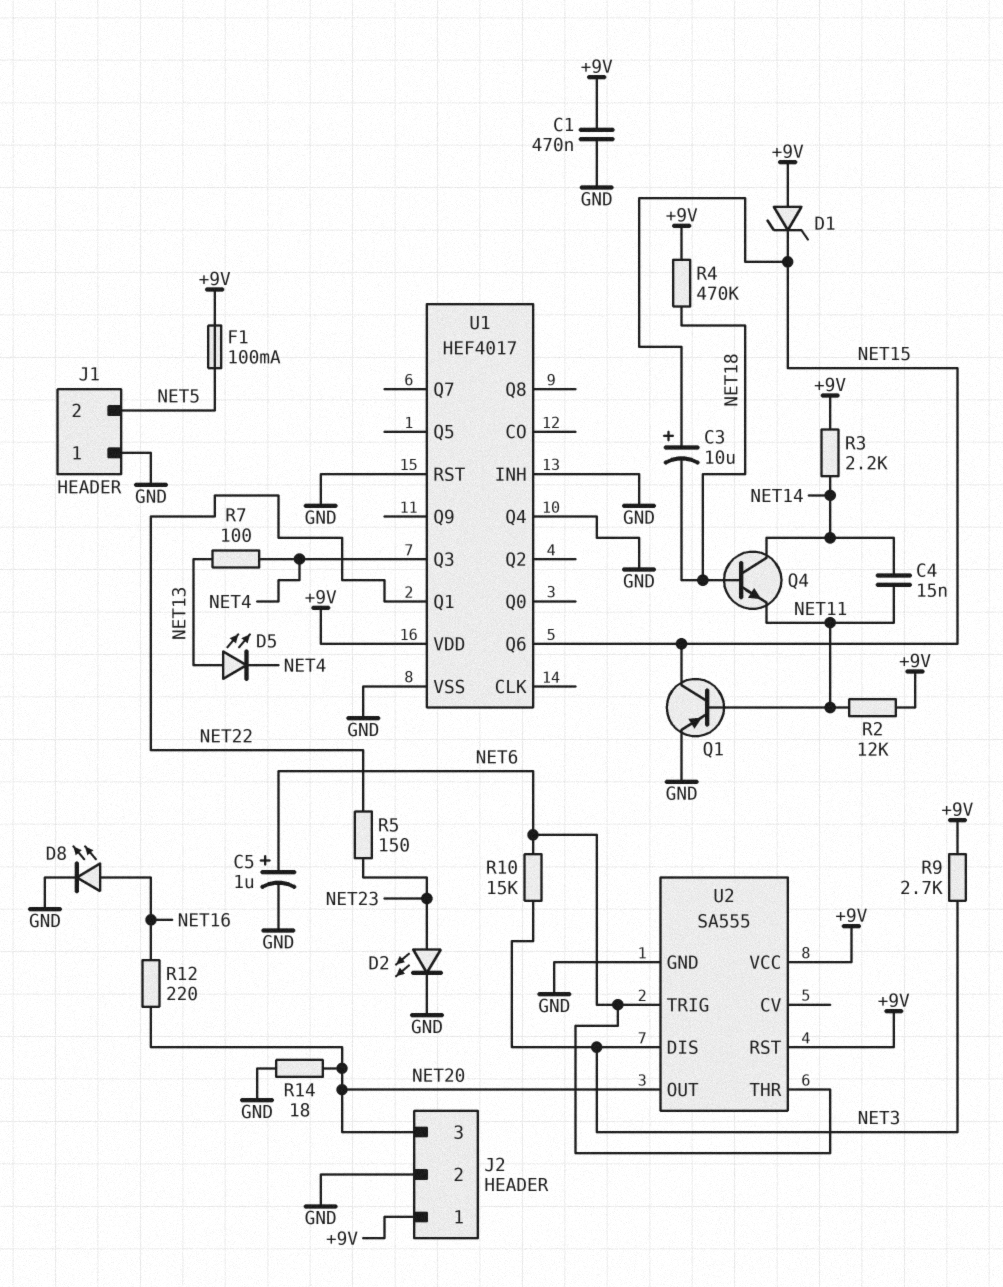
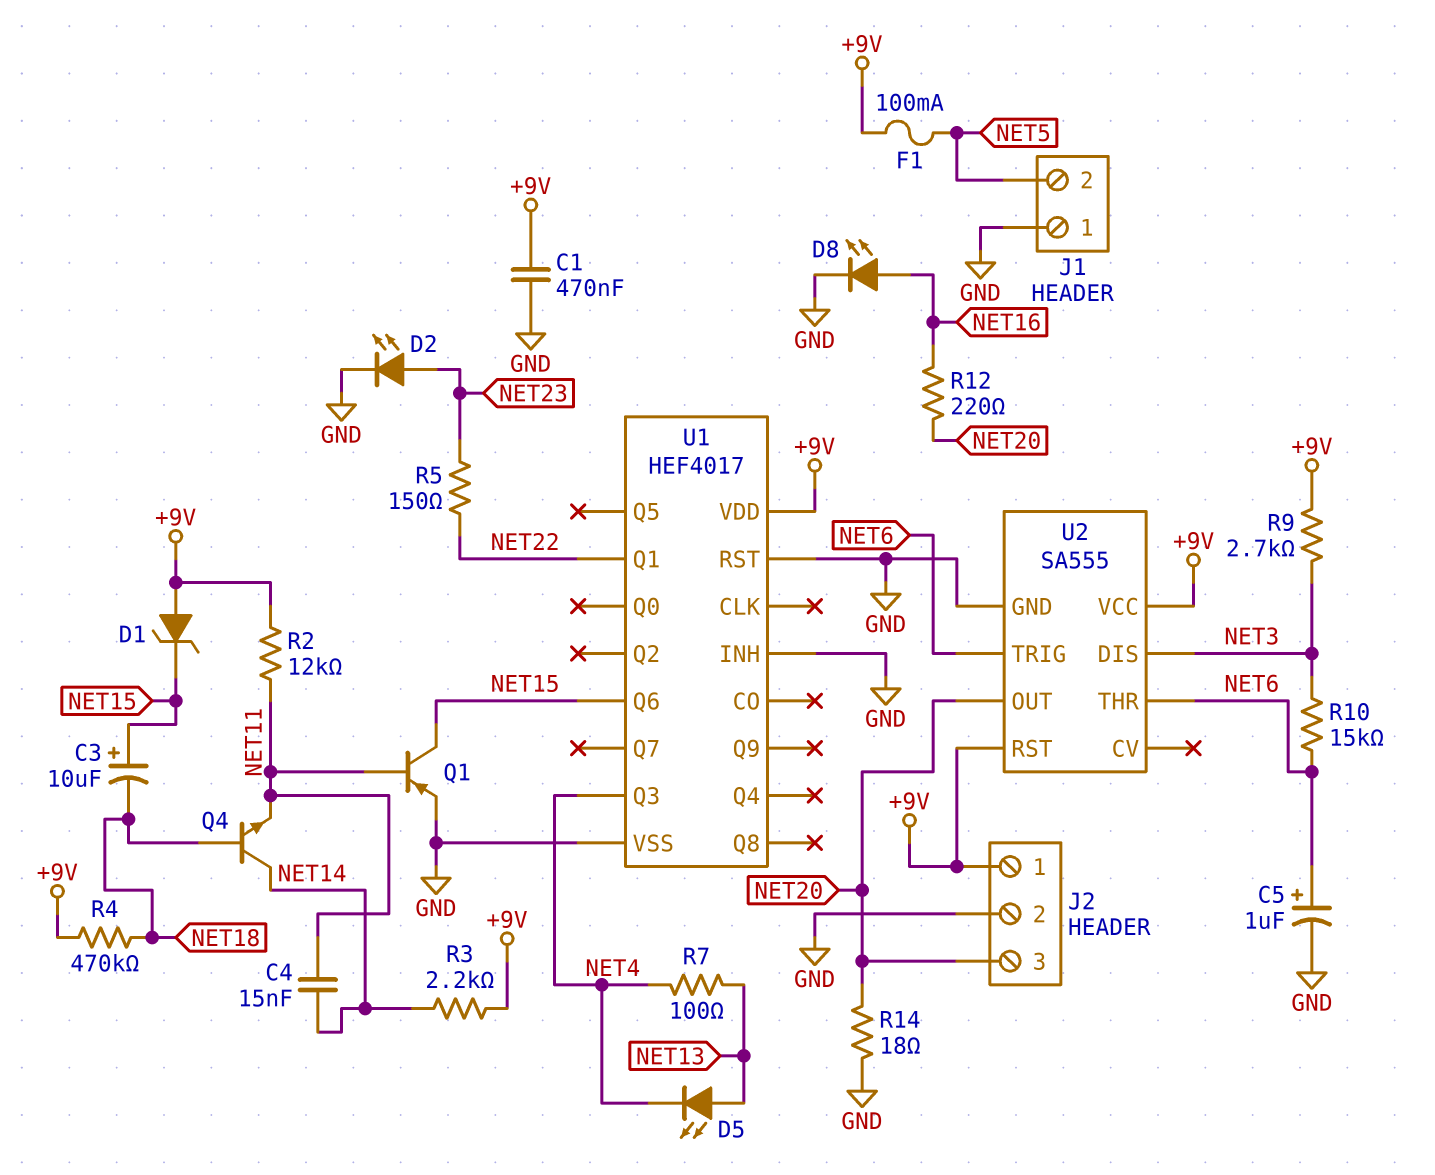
U1 pin Q4: GND -> none

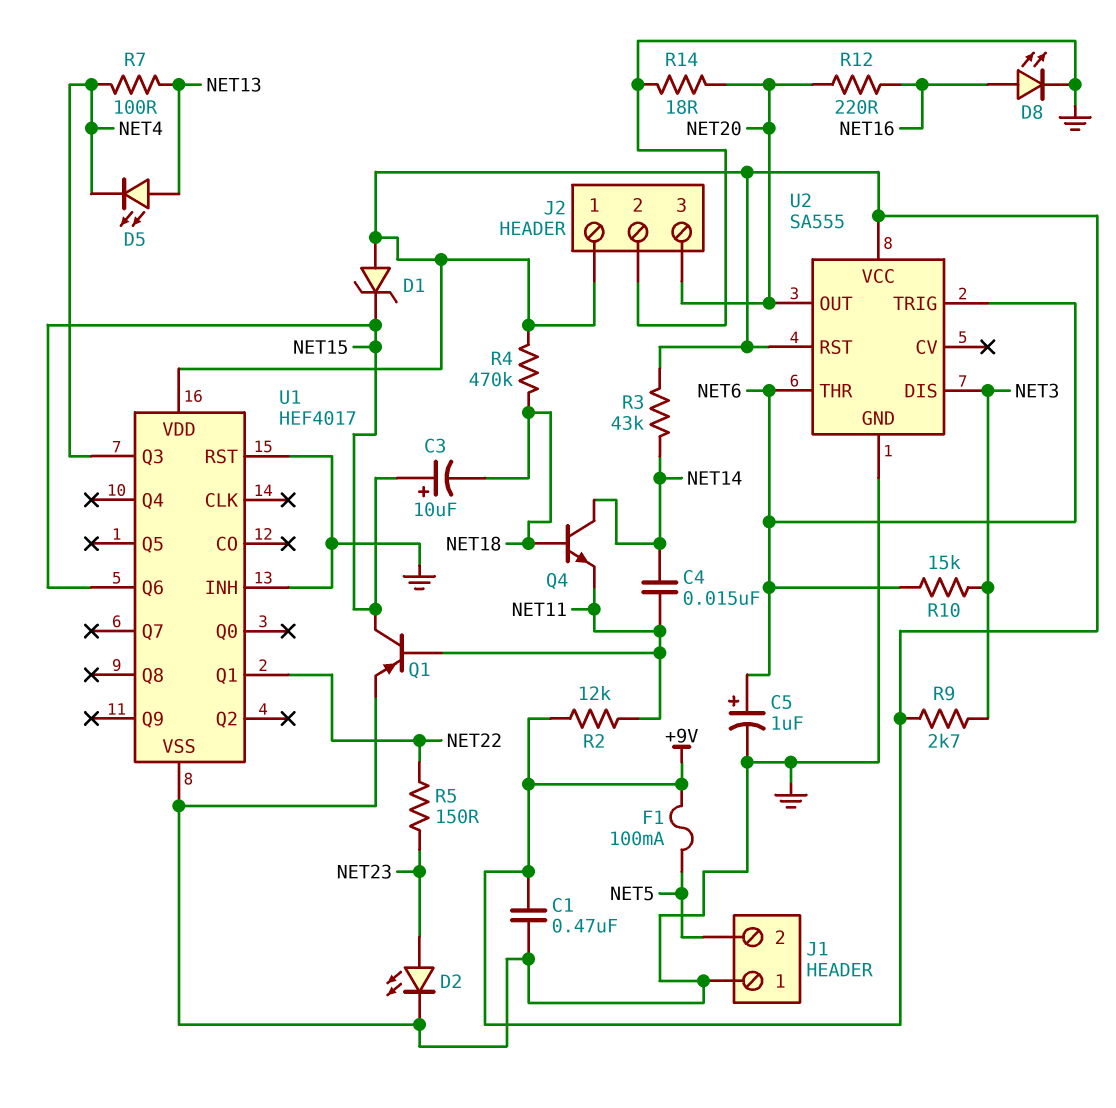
R3: 2.2k (+9V, NET14) -> 43k (+9V, NET14)

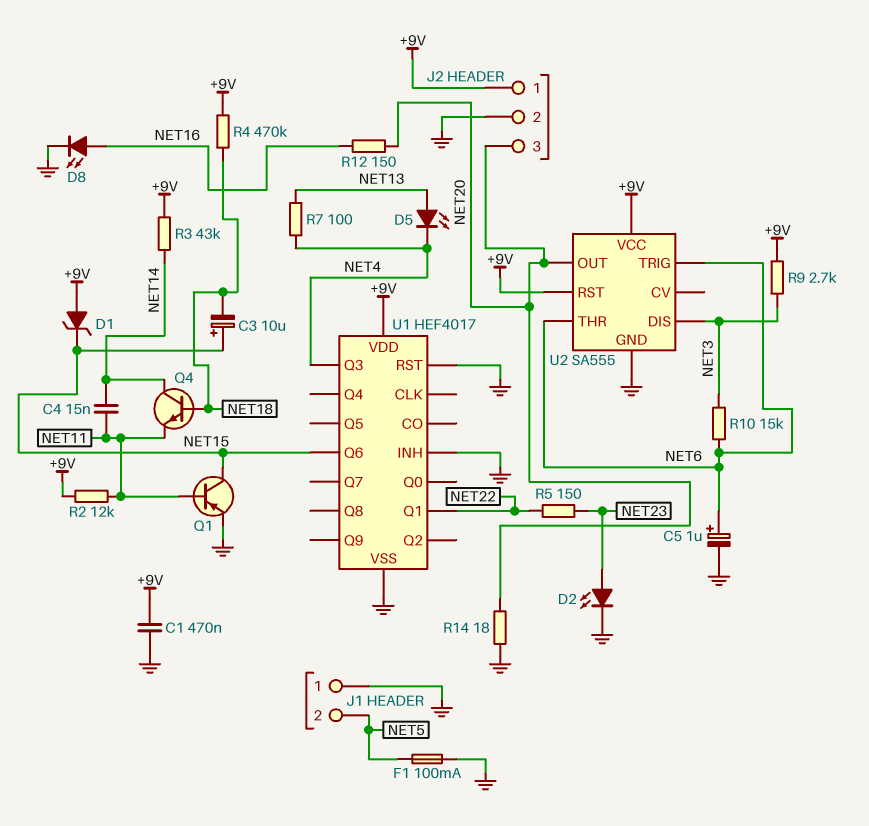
F1: 100mA (+9V, NET5) -> 100mA (GND, NET5)
R12: 220 (NET16, NET20) -> 150 (NET16, NET20)

